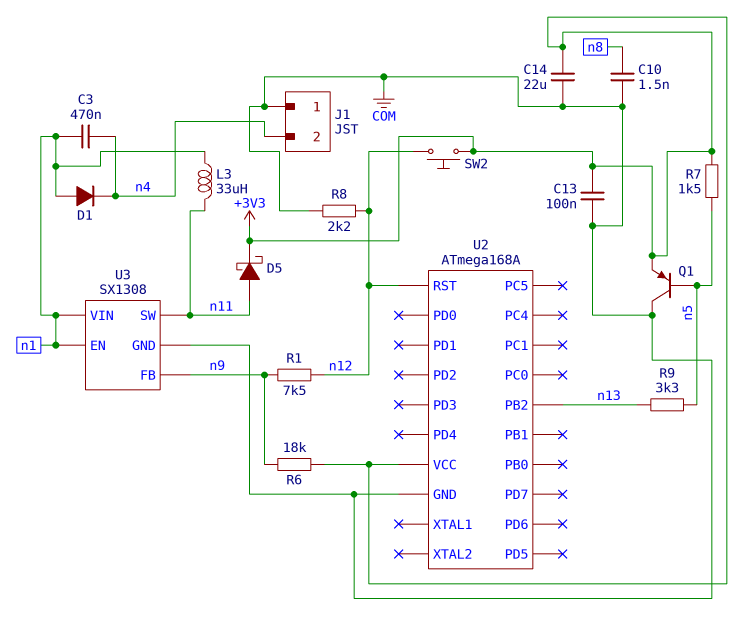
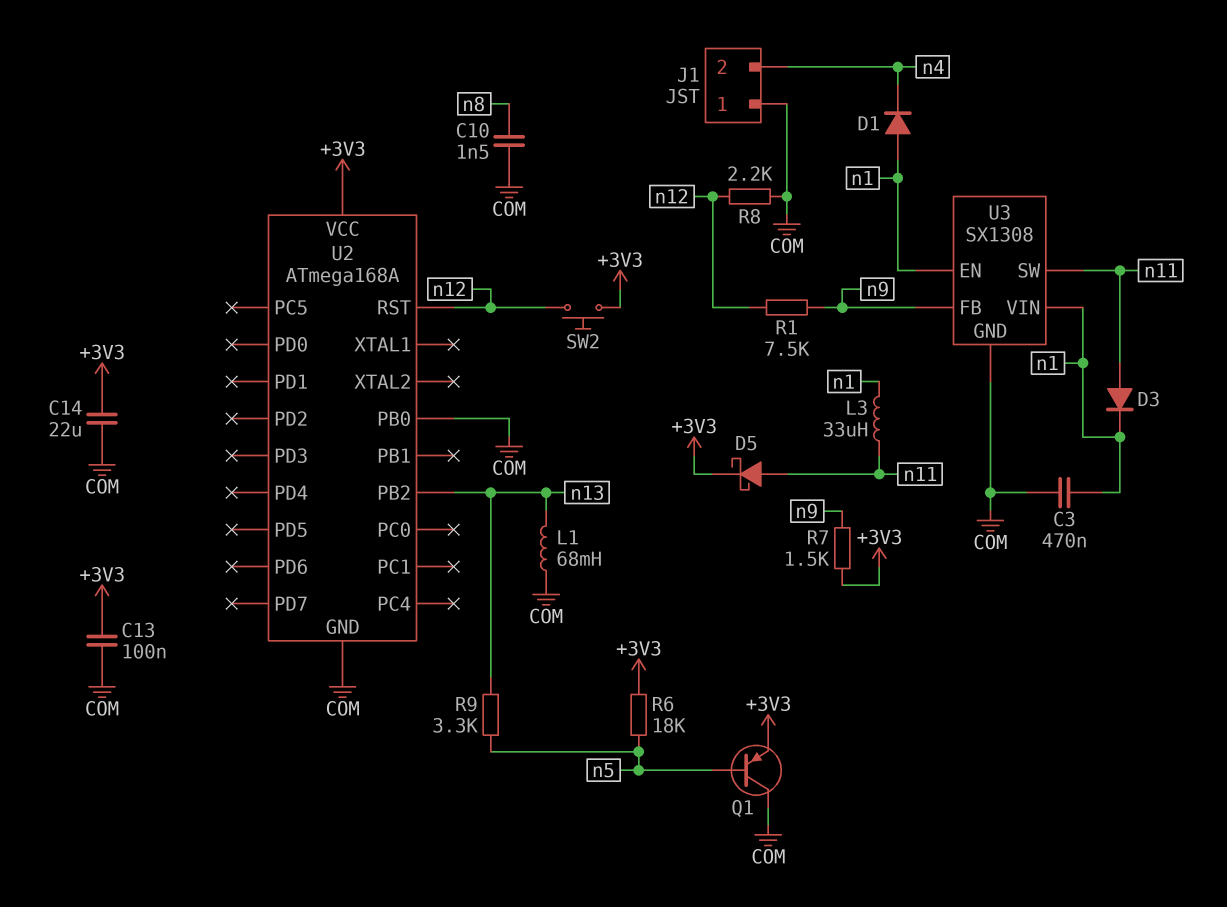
C3: 470nF (n1, n4) -> 470nF (COM, n1)
D3: none -> diode (A n11, K n1)
L1: none -> 68mH (COM, n13)
R6: 18k (+3V3, n9) -> 18k (+3V3, n5)
R7: 1.5k (+3V3, n5) -> 1.5k (+3V3, n9)
U2 pin PB0: none -> COM

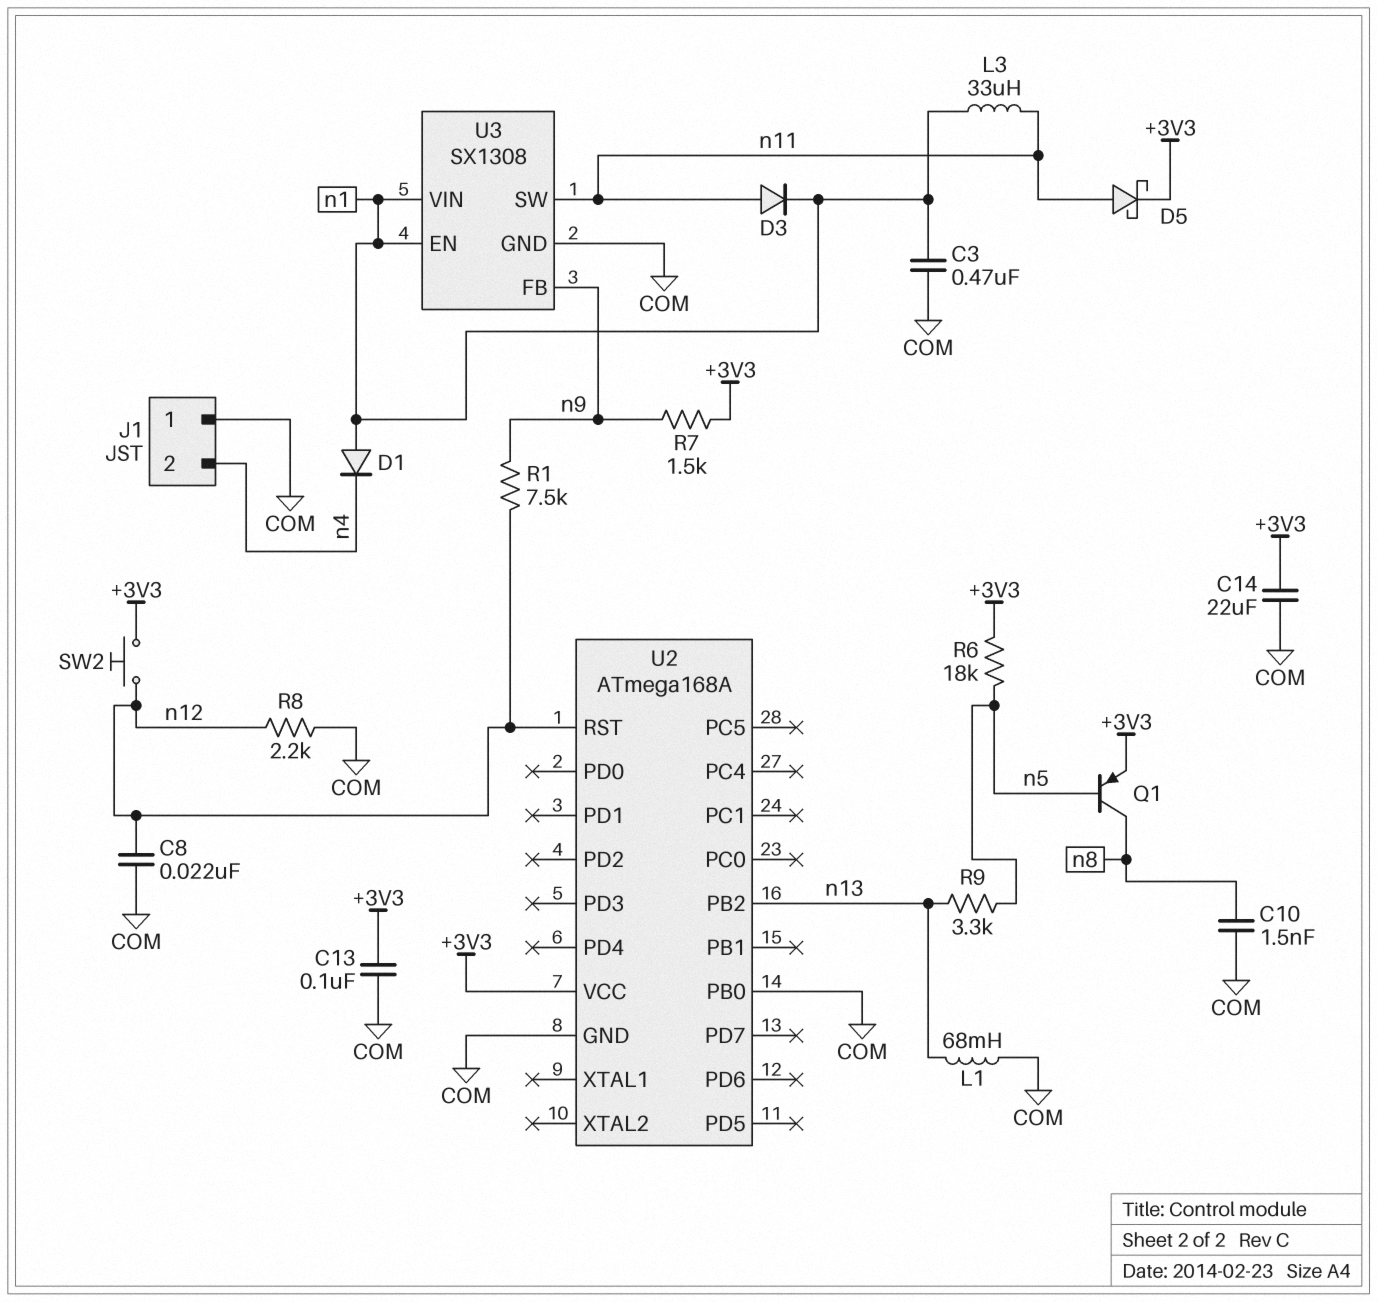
C8: none -> 22nF (COM, n12)
Q1: PNP (B n5, C COM, E +3V3) -> PNP (B n5, C n8, E +3V3)

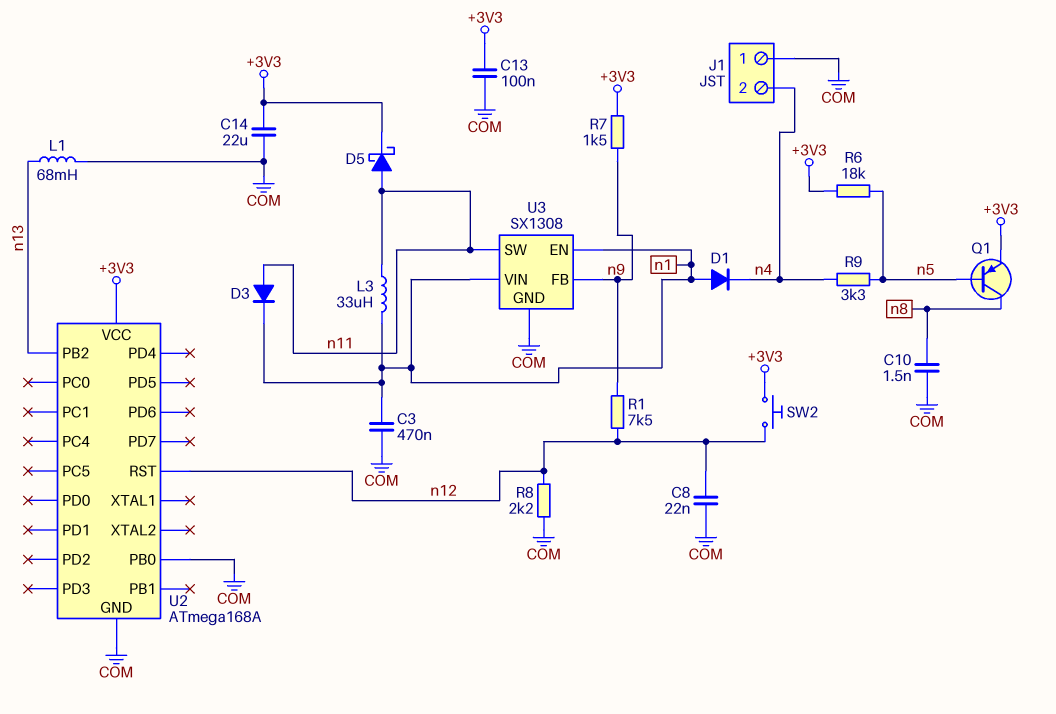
R9: 3.3k (n5, n13) -> 3.3k (n4, n5)

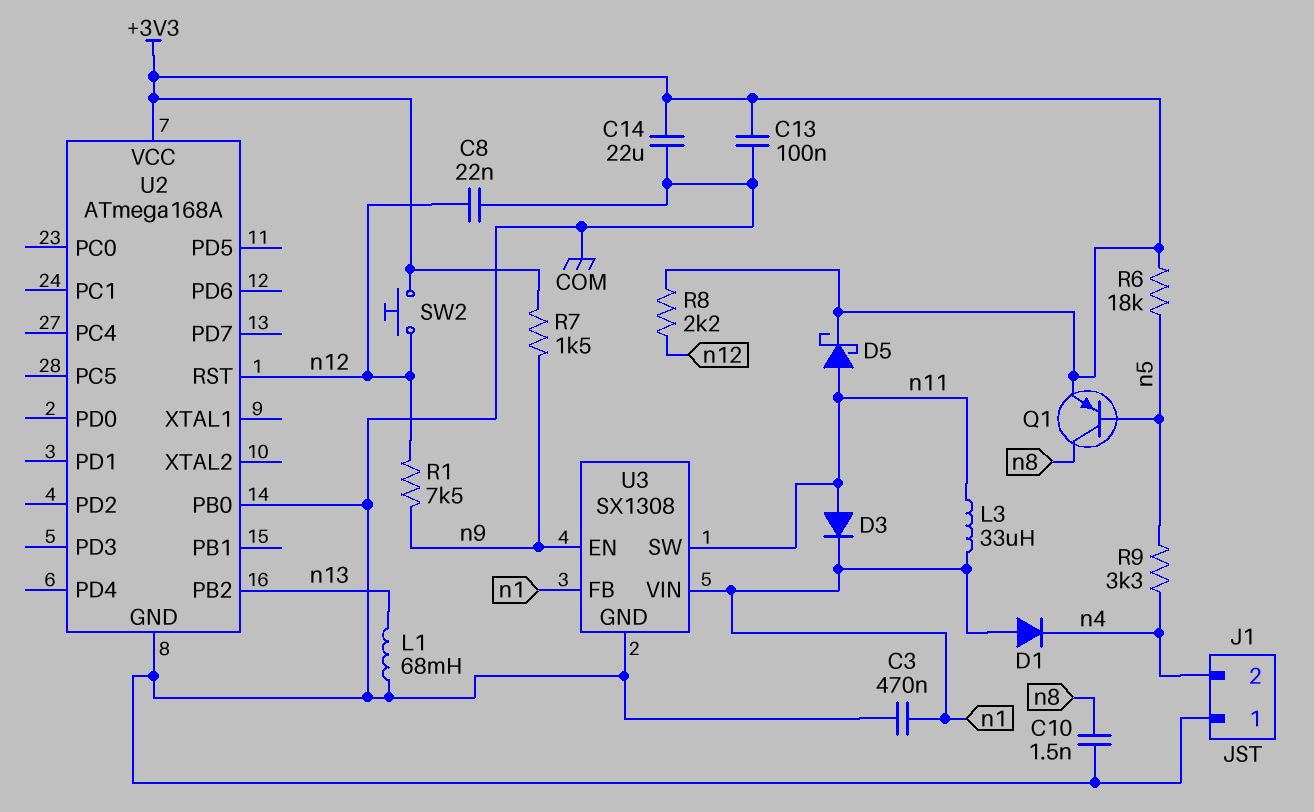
R8: 2.2k (COM, n12) -> 2.2k (+3V3, n12)
U3 pin EN: n1 -> n9
U3 pin FB: n9 -> n1

